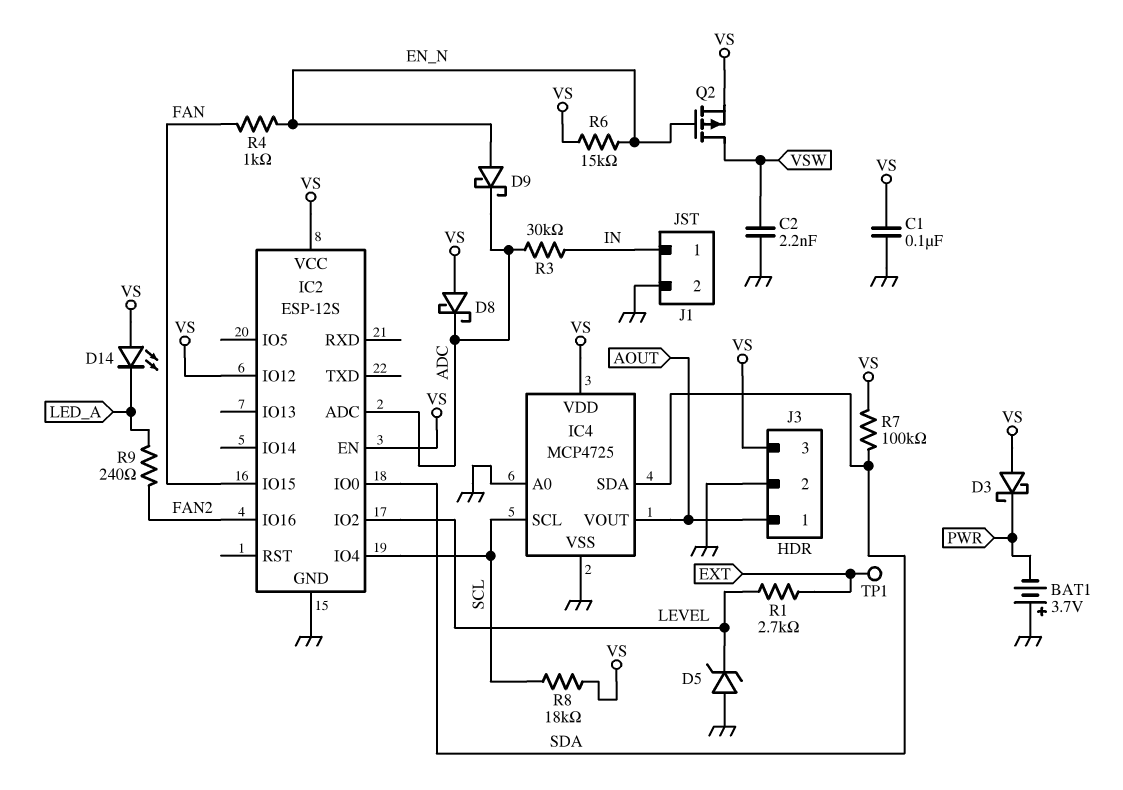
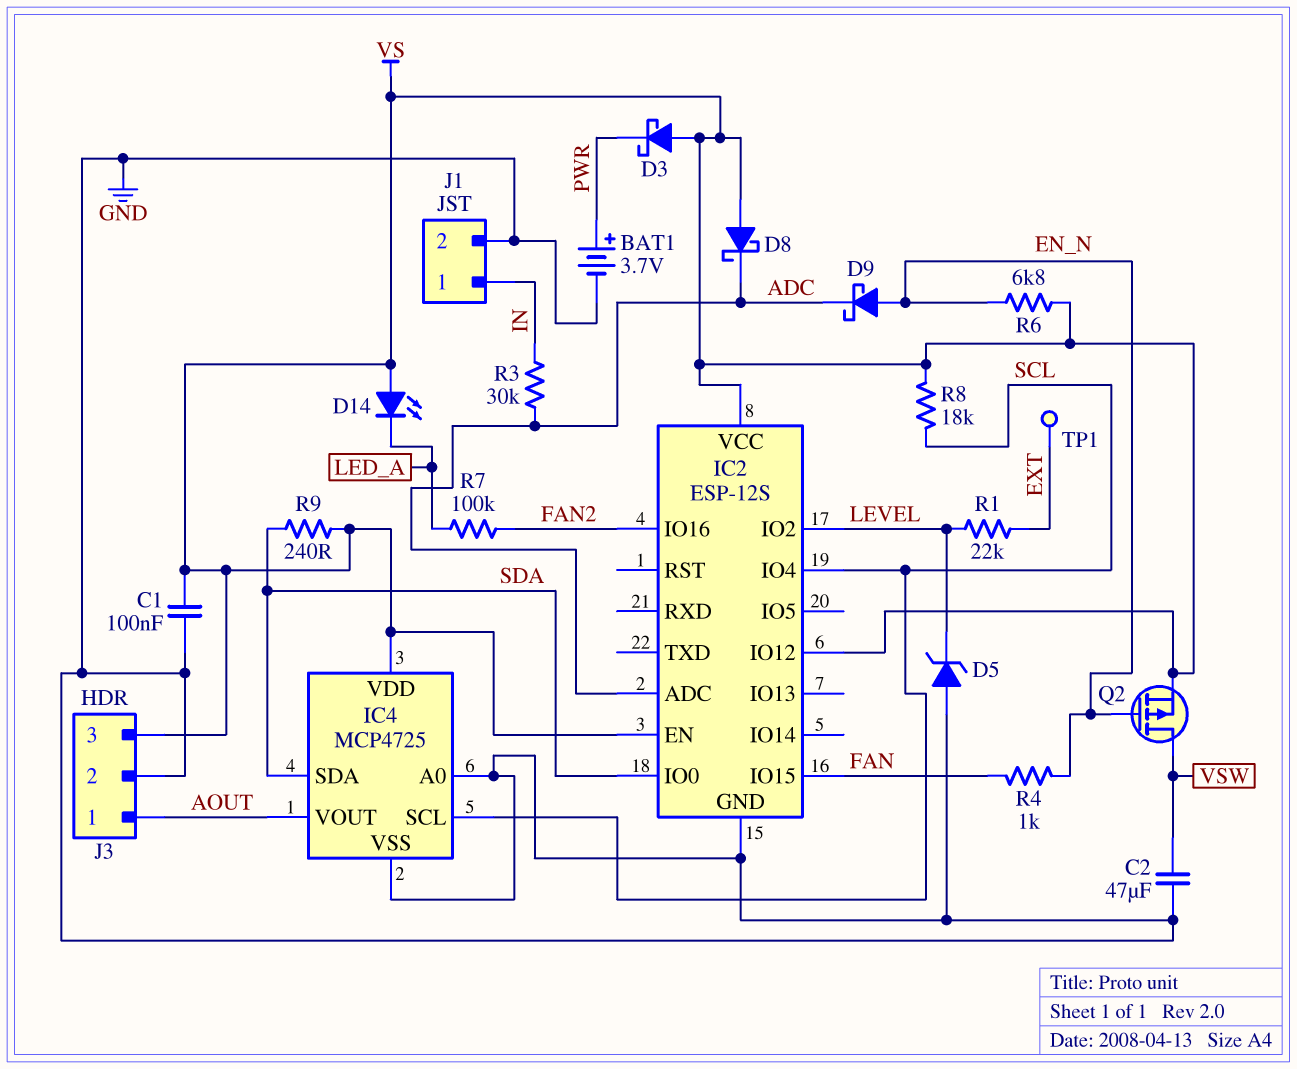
BAT1: 3.7V (plus GND, minus PWR) -> 3.7V (plus PWR, minus GND)
C2: 2.2nF (GND, VSW) -> 47uF (GND, VSW)
R1: 2.7k (EXT, LEVEL) -> 22k (EXT, LEVEL)
R6: 15k (EN_N, VS) -> 6.8k (EN_N, VS)
R7: 100k (SDA, VS) -> 100k (FAN2, LED_A)
R9: 240 (FAN2, LED_A) -> 240 (SDA, VS)

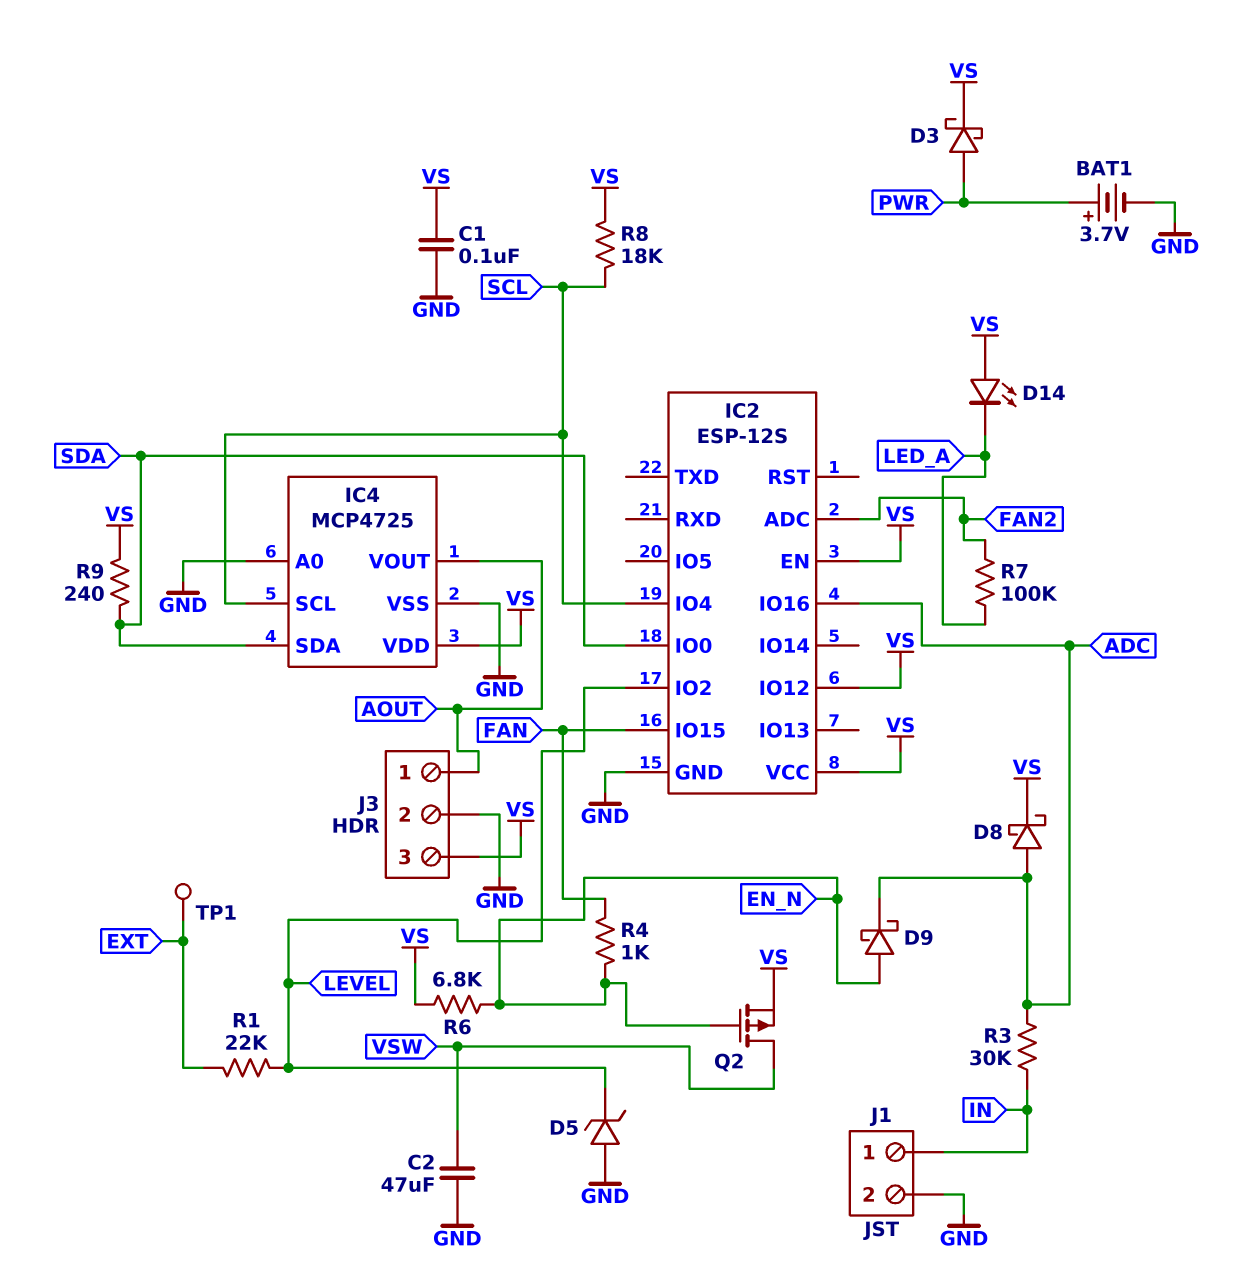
D3: schottky (A VS, K PWR) -> schottky (A PWR, K VS)
D8: schottky (A VS, K ADC) -> schottky (A ADC, K VS)
IC2 pin ADC: ADC -> FAN2
IC2 pin IO16: FAN2 -> ADC

